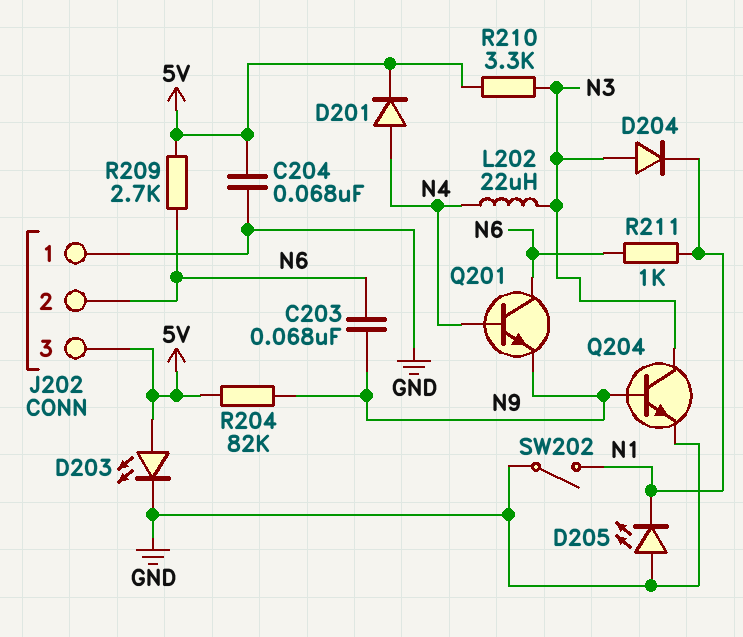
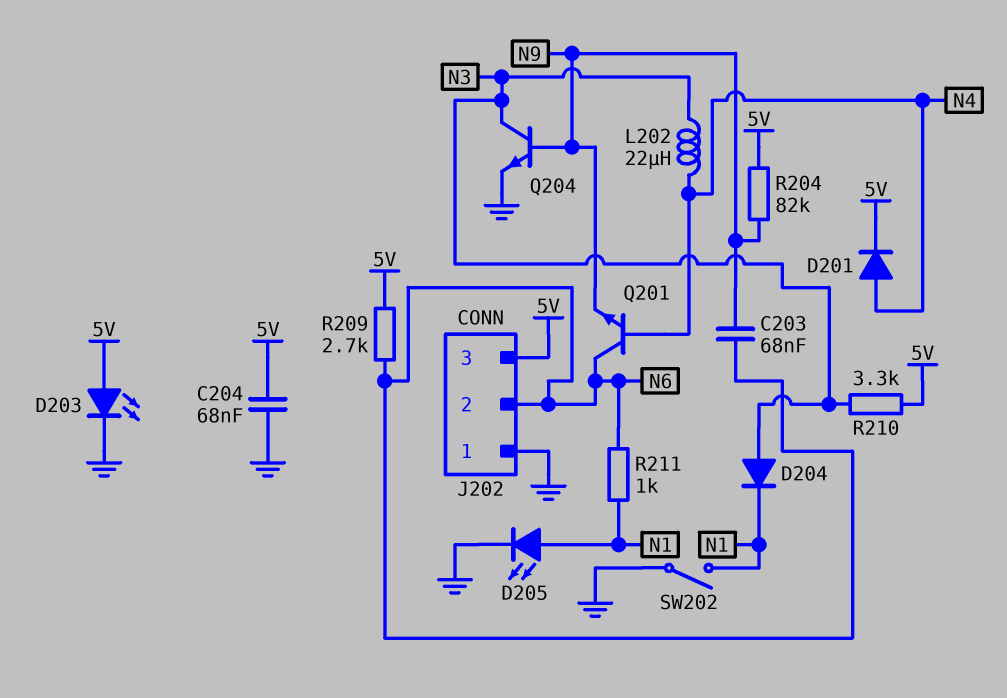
D205: LED (A GND, K N1) -> LED (A N1, K GND)

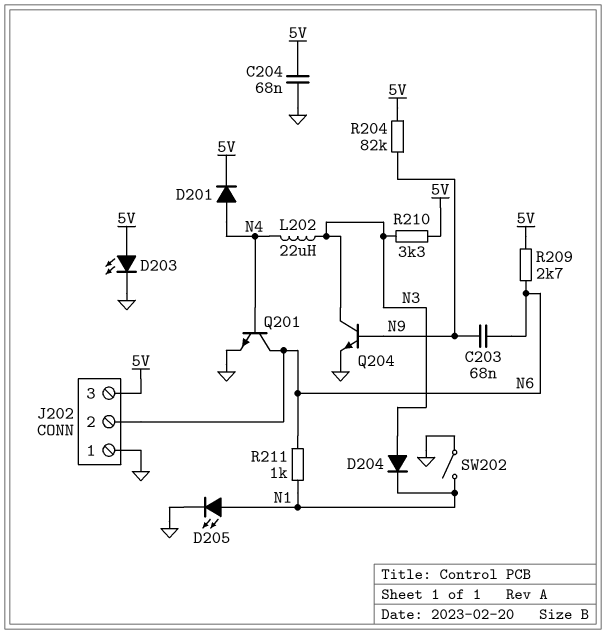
Q201: NPN (B N4, C N6, E N9) -> NPN (B N4, C N6, E GND)

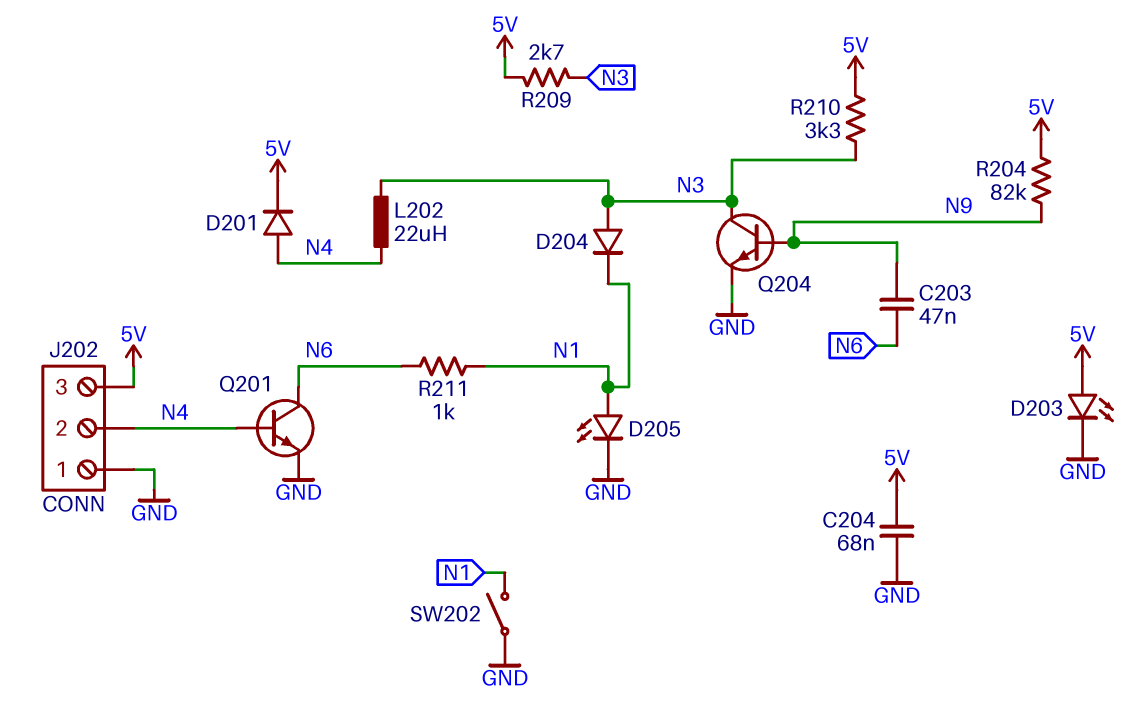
C203: 68nF (N6, N9) -> 47nF (N6, N9)
J202 pin 2: N6 -> N4
R209: 2.7k (5V, N6) -> 2.7k (5V, N3)

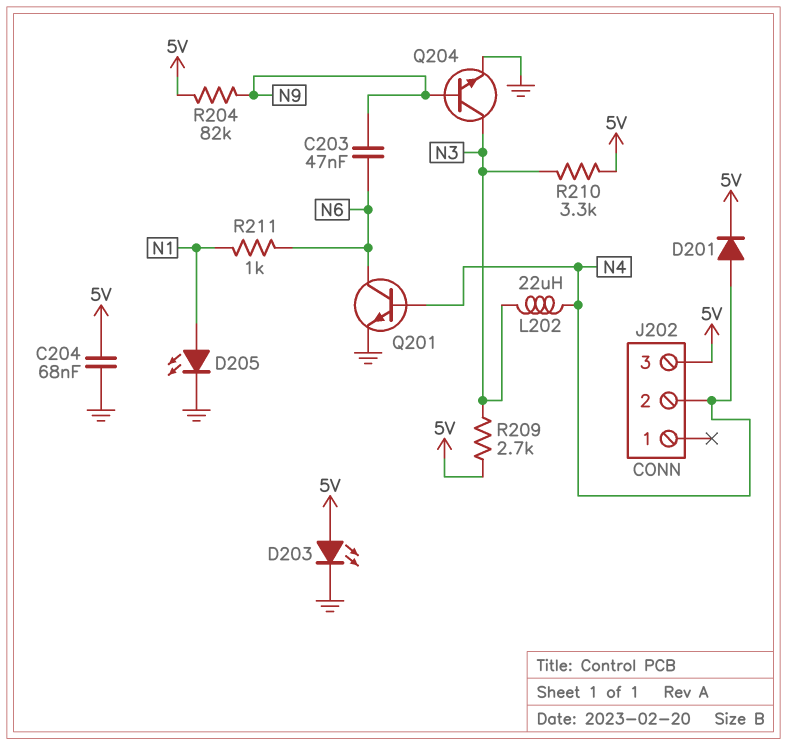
D204: diode (A N3, K N1) -> none
J202 pin 1: GND -> none
SW202: switch (GND, N1) -> none

